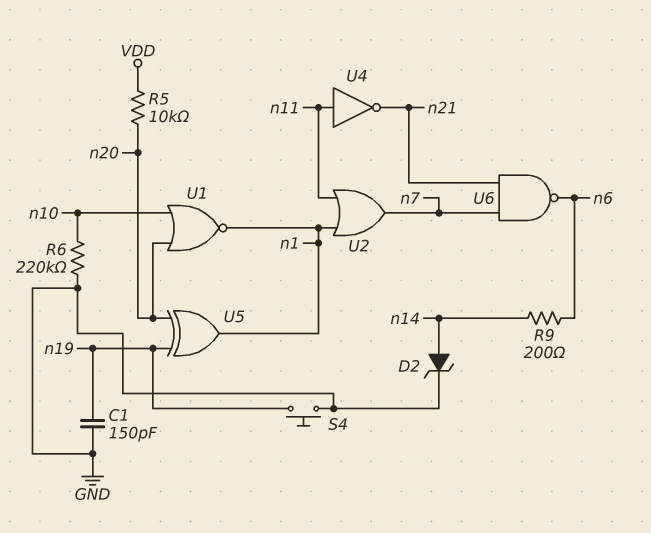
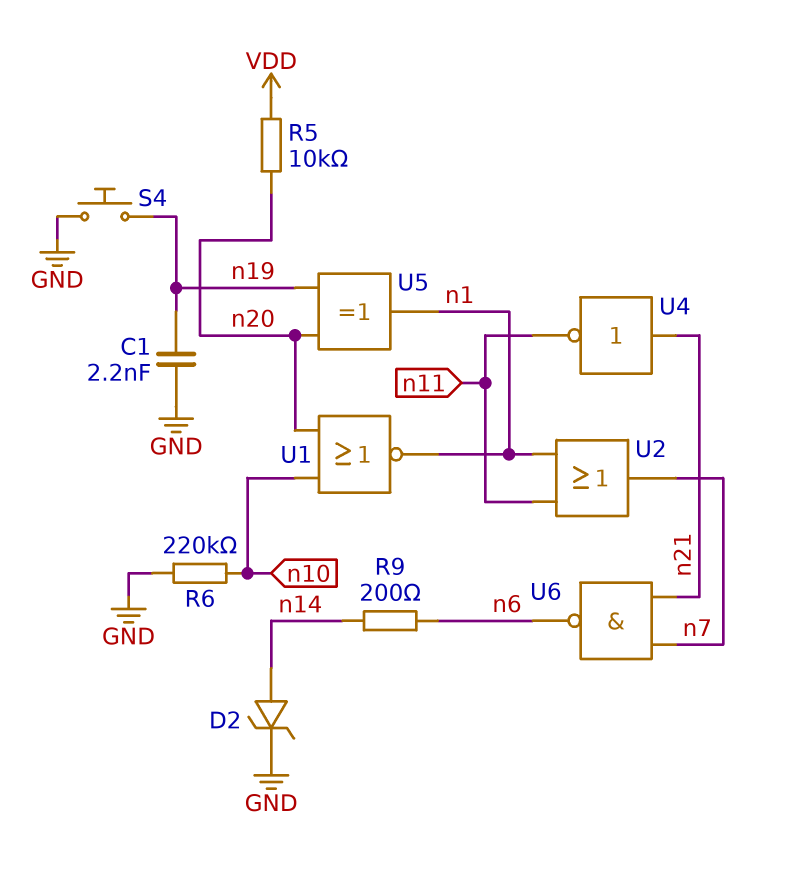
C1: 150pF (GND, n19) -> 2.2nF (GND, n19)
U4: NOT (in n11, out n21) -> NOT (in n21, out n11)

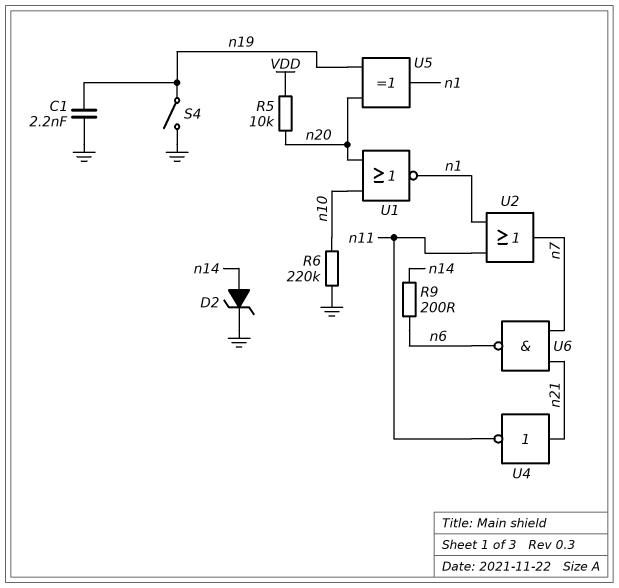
S4: button (GND, n19) -> switch (GND, n19)

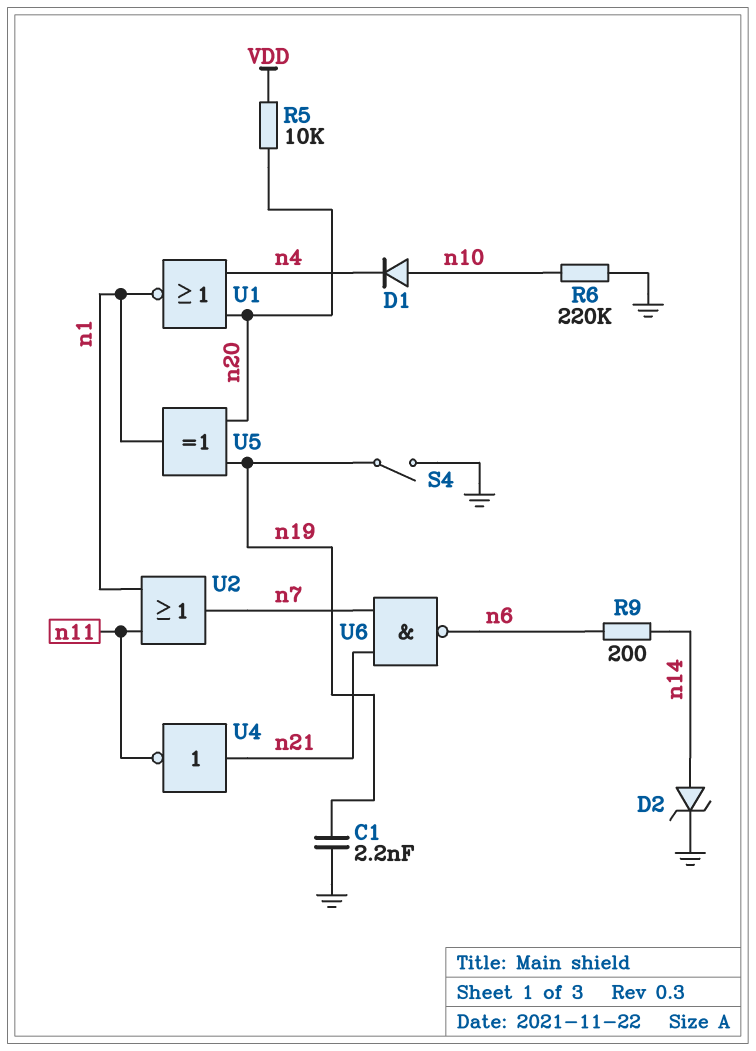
D1: none -> diode (A n10, K n4)
U1: NOR (in n10, in n20, out n1) -> NOR (in n4, in n20, out n1)

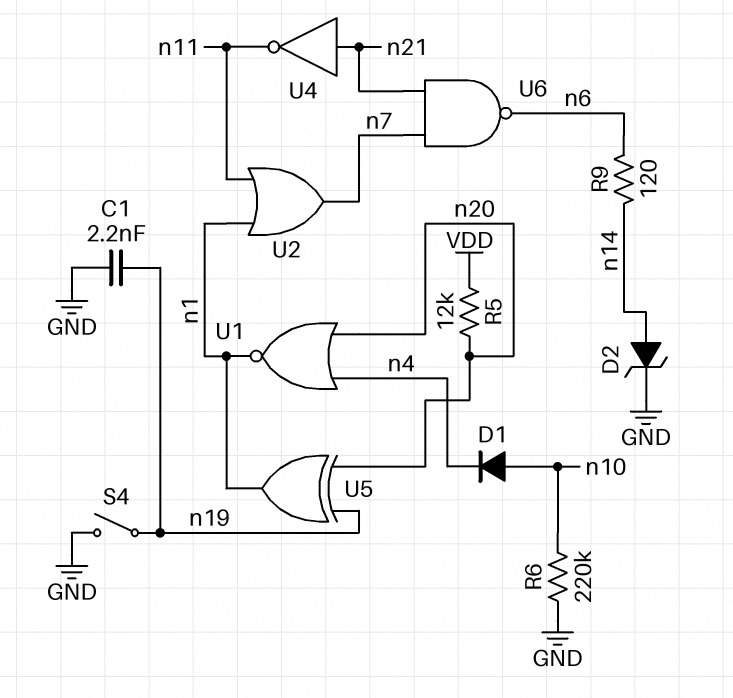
R5: 10k (VDD, n20) -> 12k (VDD, n20)
R9: 200 (n6, n14) -> 120 (n6, n14)

